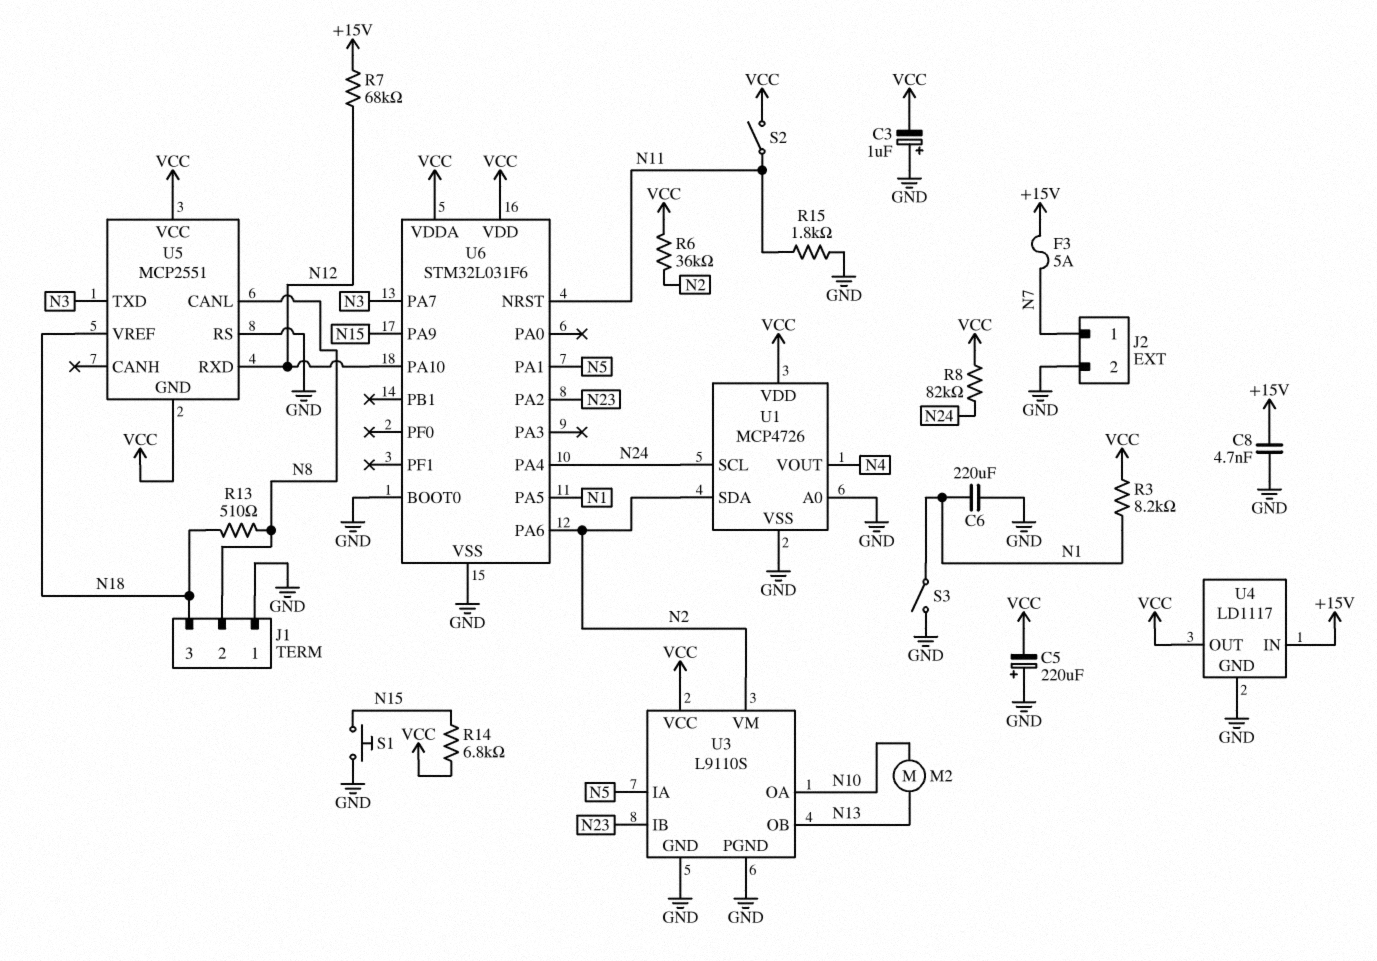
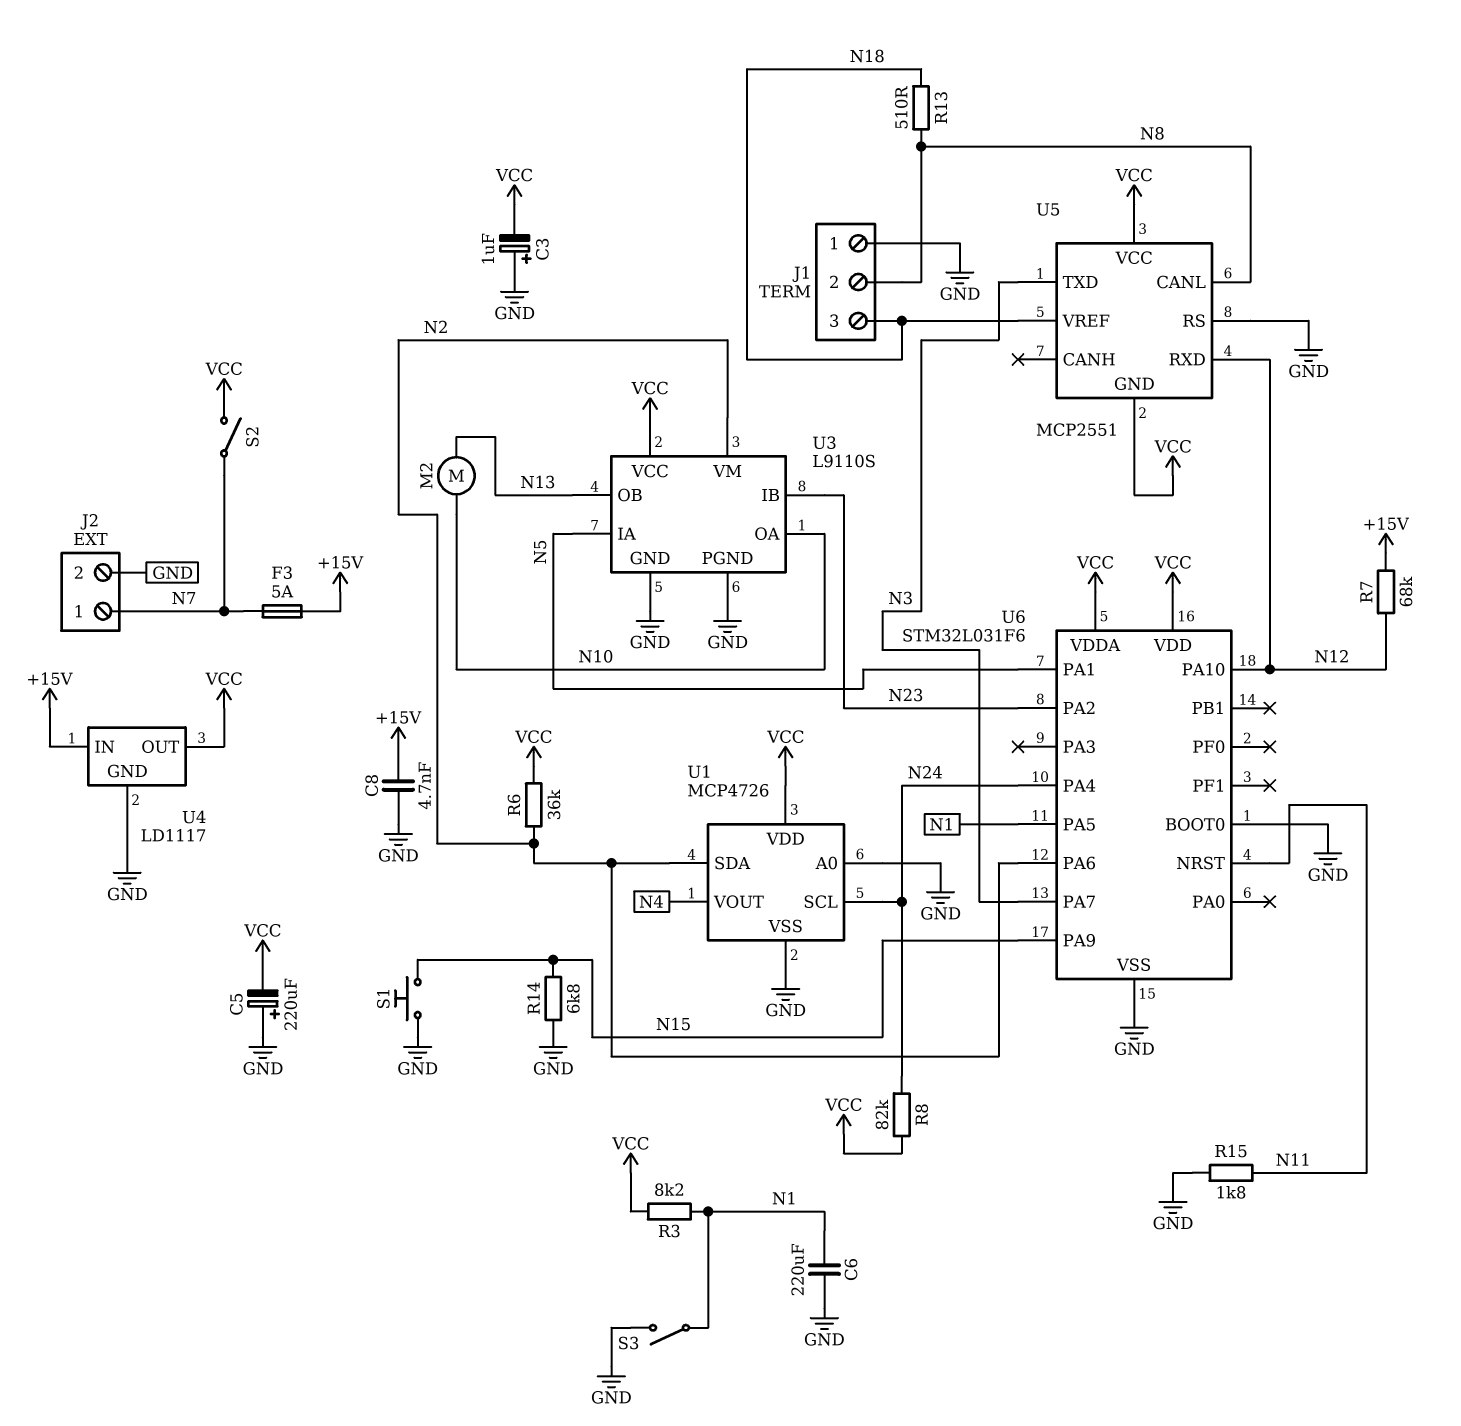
R14: 6.8k (N15, VCC) -> 6.8k (GND, N15)
S2: switch (N11, VCC) -> switch (N7, VCC)

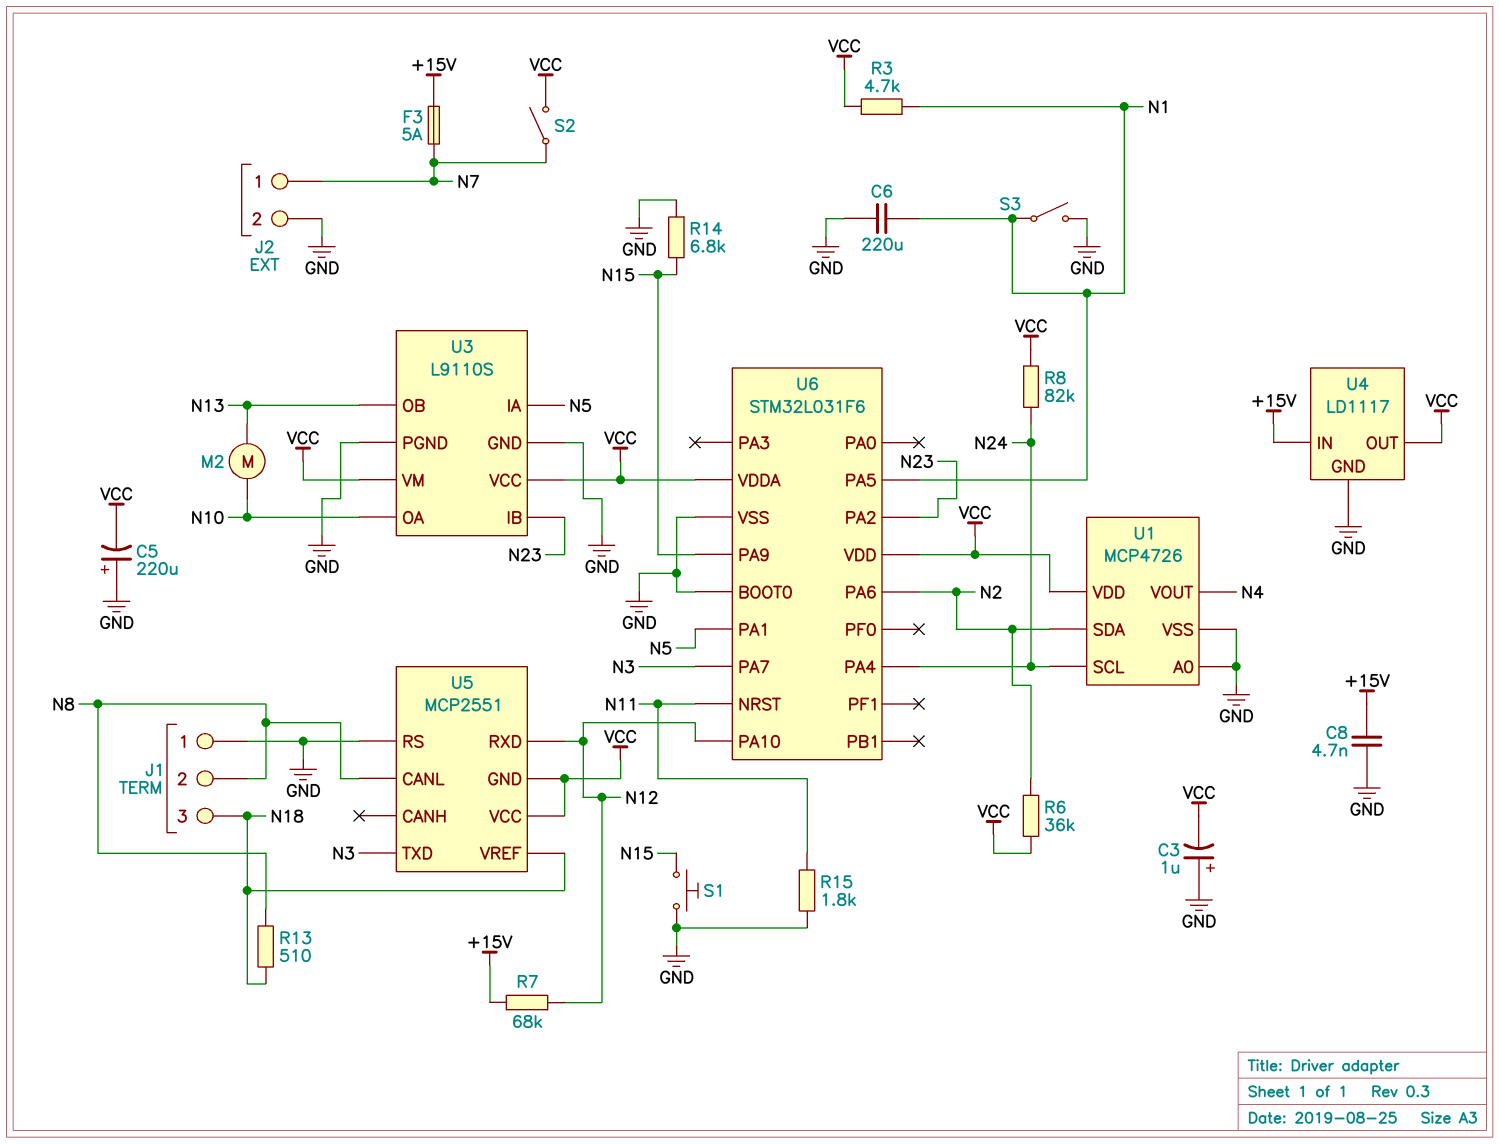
R3: 8.2k (N1, VCC) -> 4.7k (N1, VCC)
U3 pin VM: N2 -> VCC

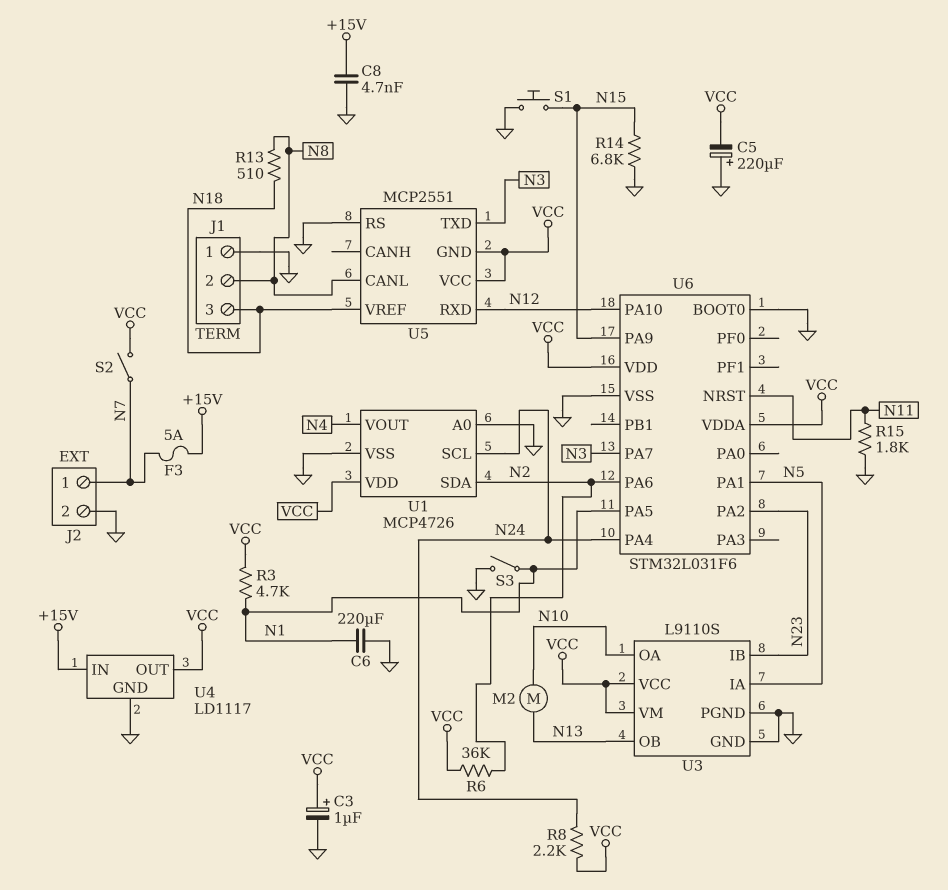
C3: 1uF (plus GND, minus VCC) -> 1uF (plus VCC, minus GND)
R7: 68k (+15V, N12) -> none
R8: 82k (N24, VCC) -> 2.2k (N24, VCC)

